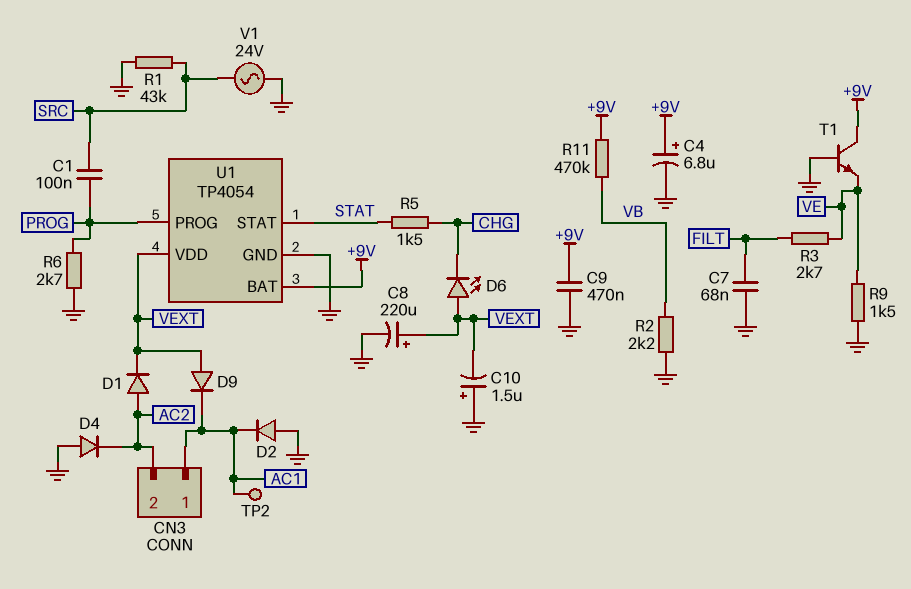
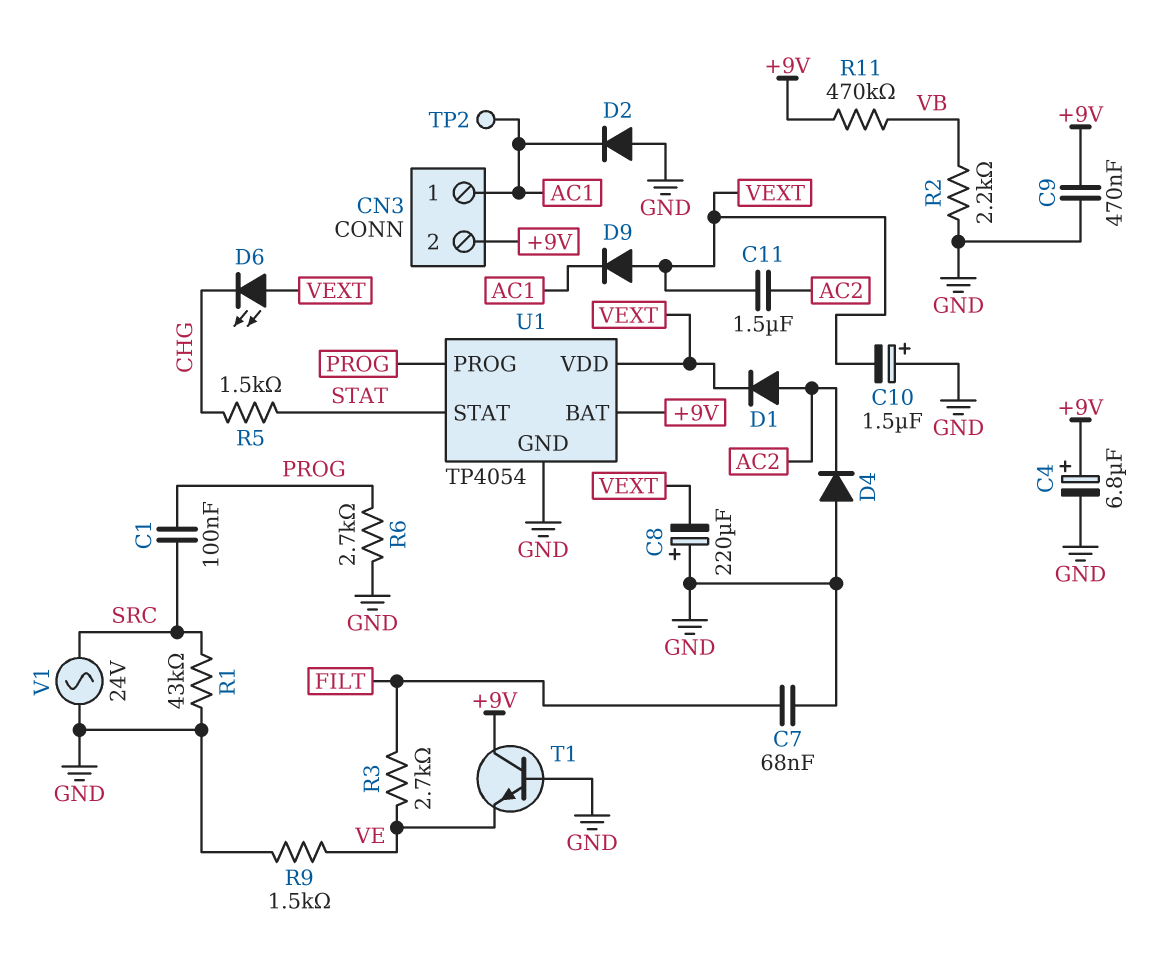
C8: 220uF (plus VEXT, minus GND) -> 220uF (plus GND, minus VEXT)
C11: none -> 1.5uF (AC2, VEXT)
CN3 pin 2: AC2 -> +9V

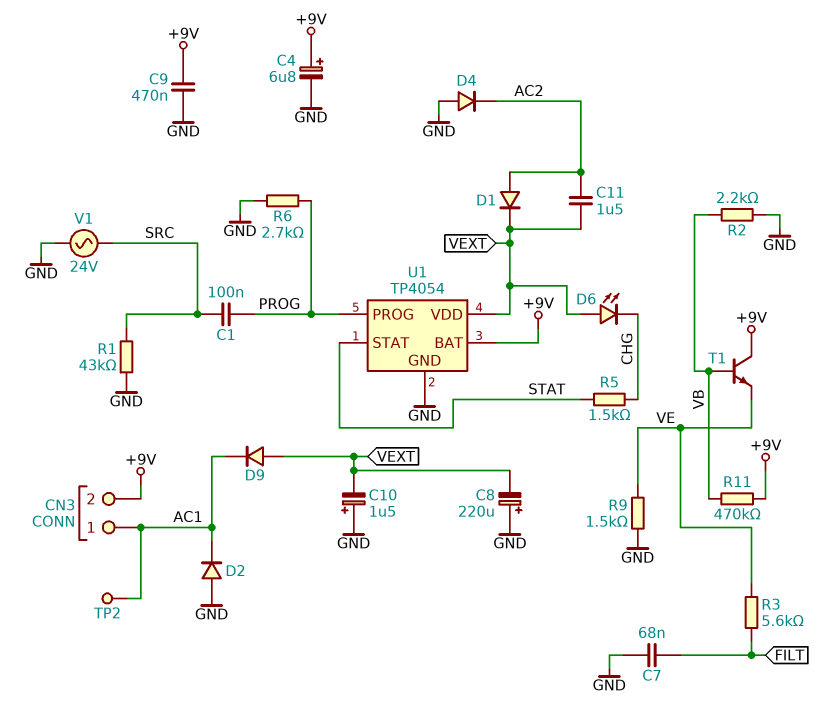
R3: 2.7k (FILT, VE) -> 5.6k (FILT, VE)
T1: NPN (B GND, C +9V, E VE) -> NPN (B VB, C +9V, E VE)

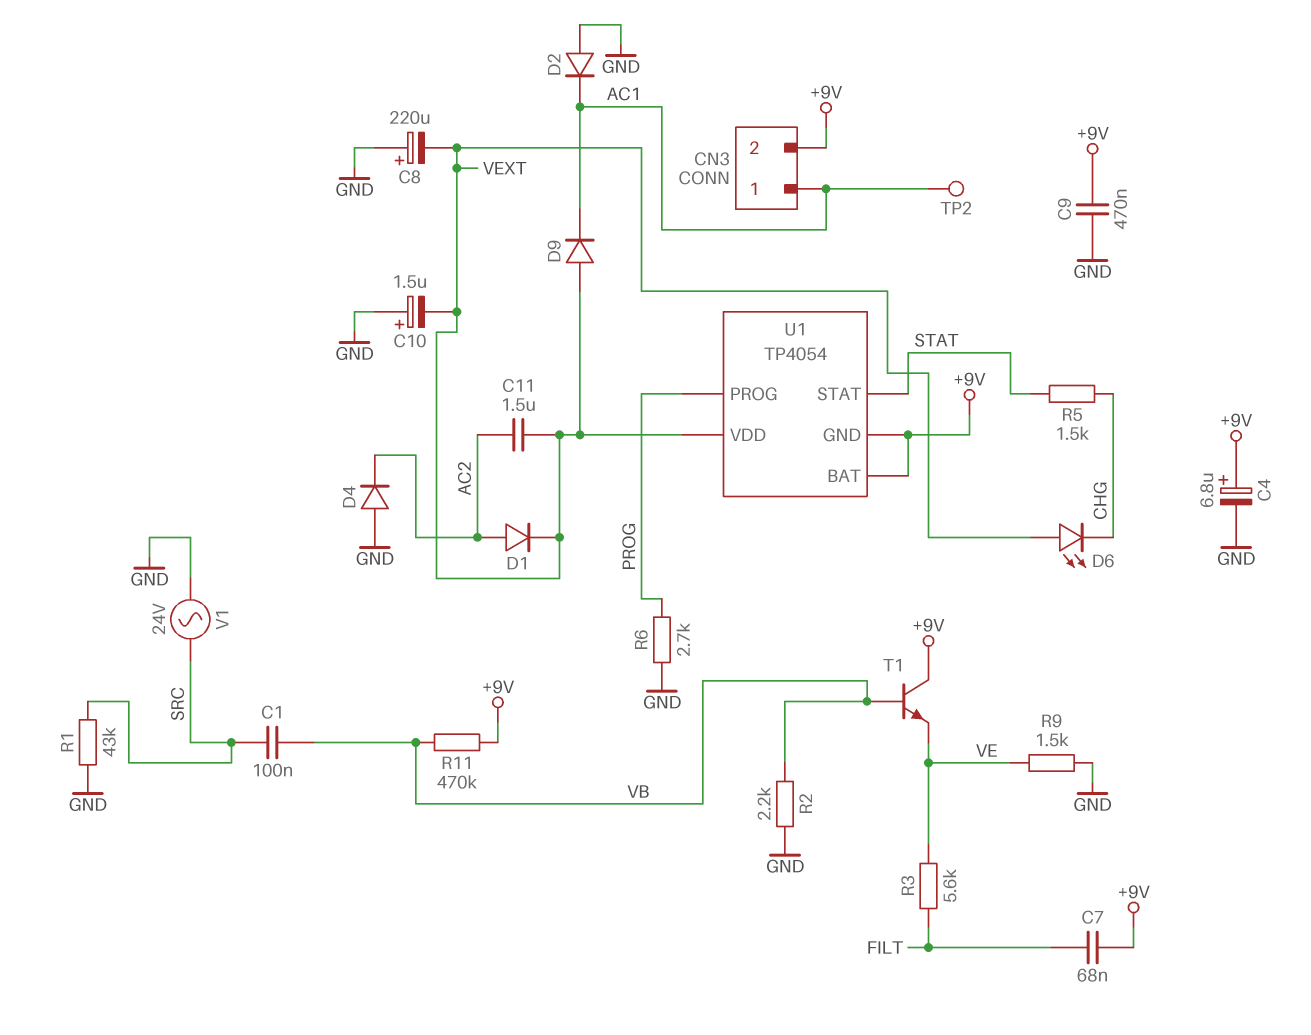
C1: 100nF (PROG, SRC) -> 100nF (SRC, VB)
C7: 68nF (FILT, GND) -> 68nF (+9V, FILT)
U1 pin GND: GND -> +9V

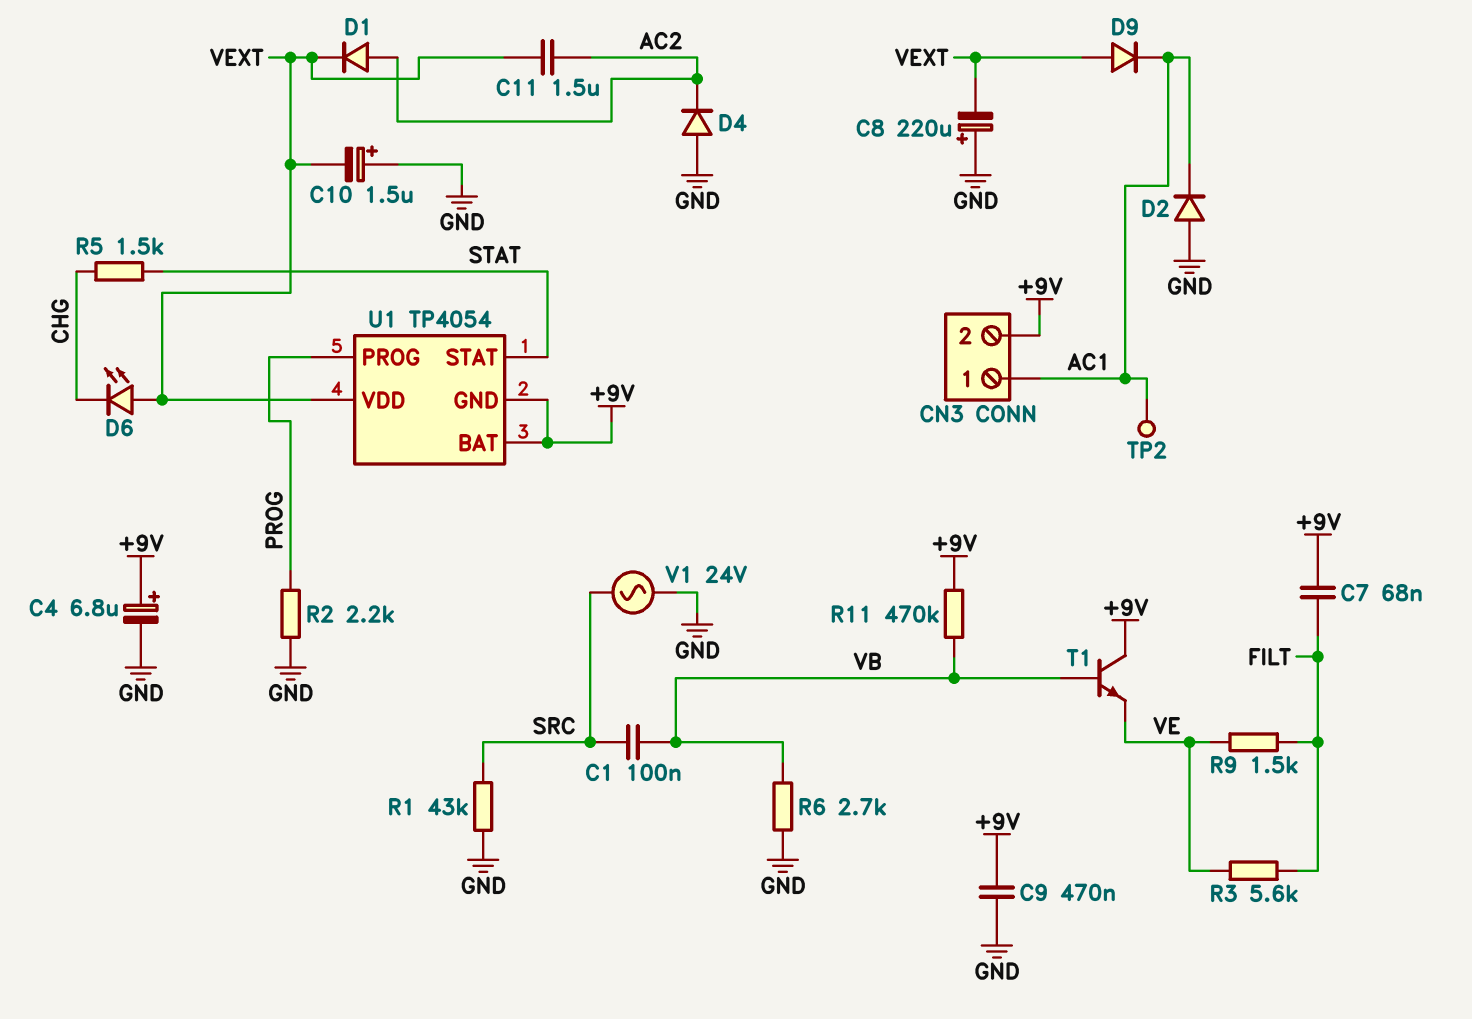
R2: 2.2k (GND, VB) -> 2.2k (GND, PROG)
R6: 2.7k (GND, PROG) -> 2.7k (GND, VB)
R9: 1.5k (GND, VE) -> 1.5k (FILT, VE)

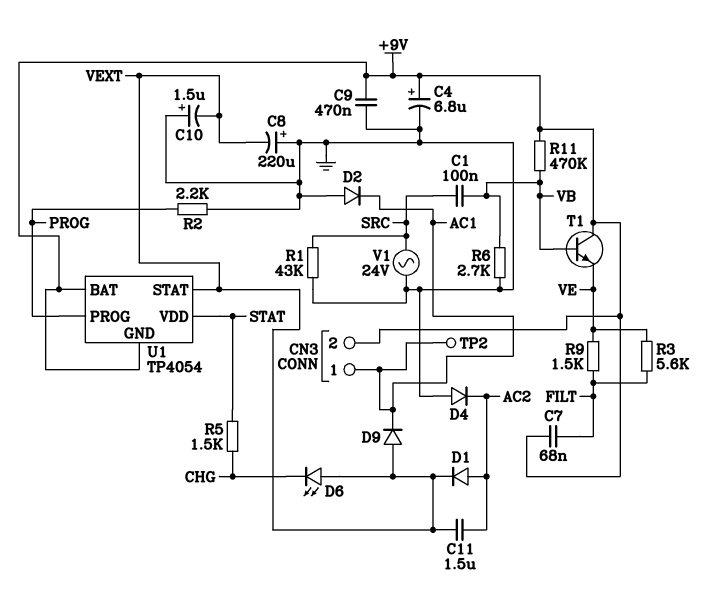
U1 pin STAT: STAT -> VEXT
U1 pin VDD: VEXT -> STAT

